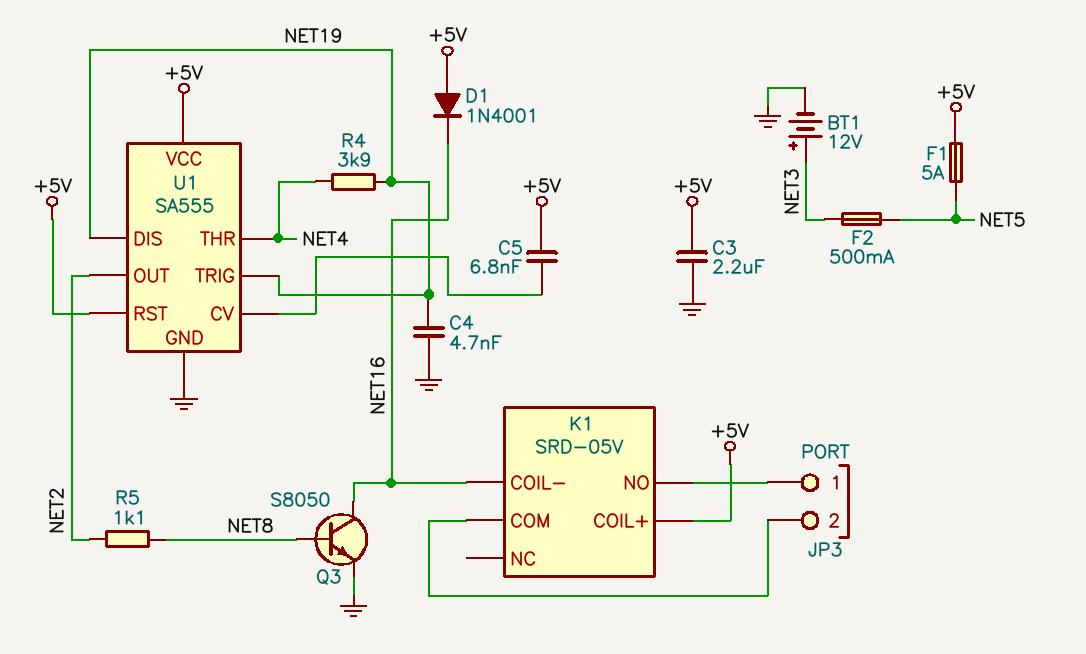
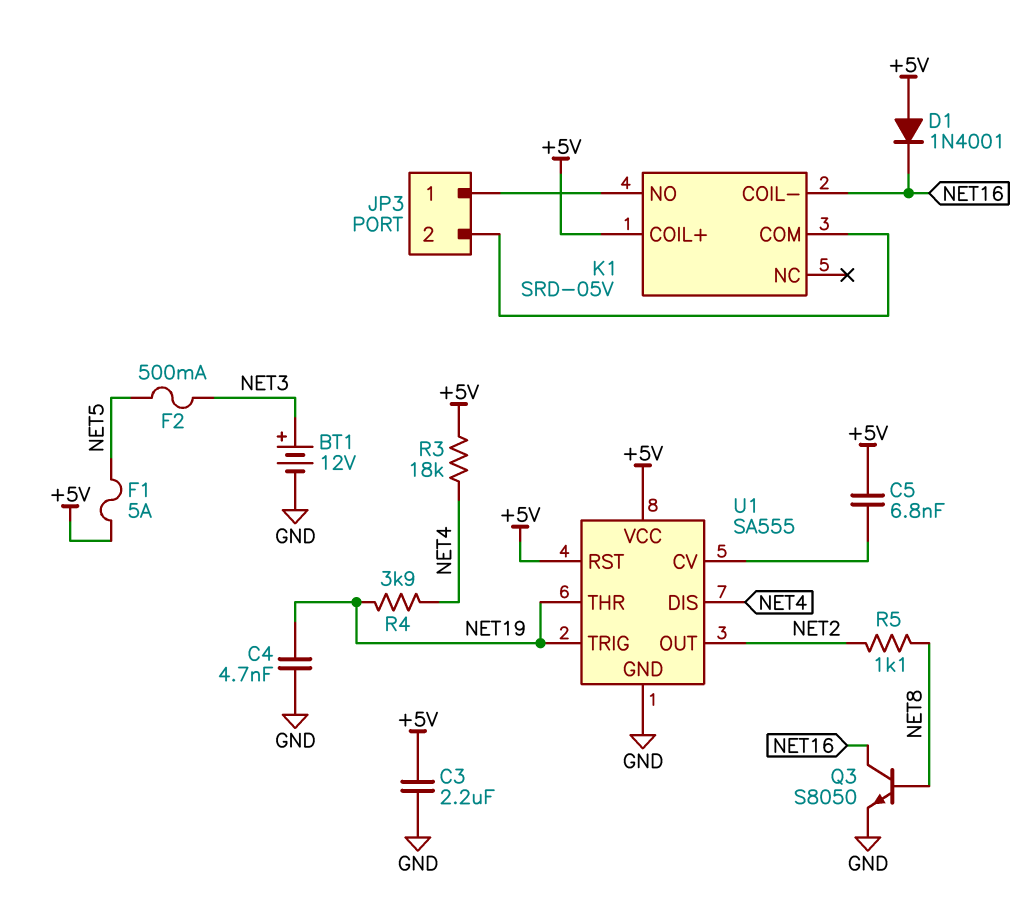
R3: none -> 18k (+5V, NET4)
U1 pin DIS: NET19 -> NET4
U1 pin THR: NET4 -> NET19

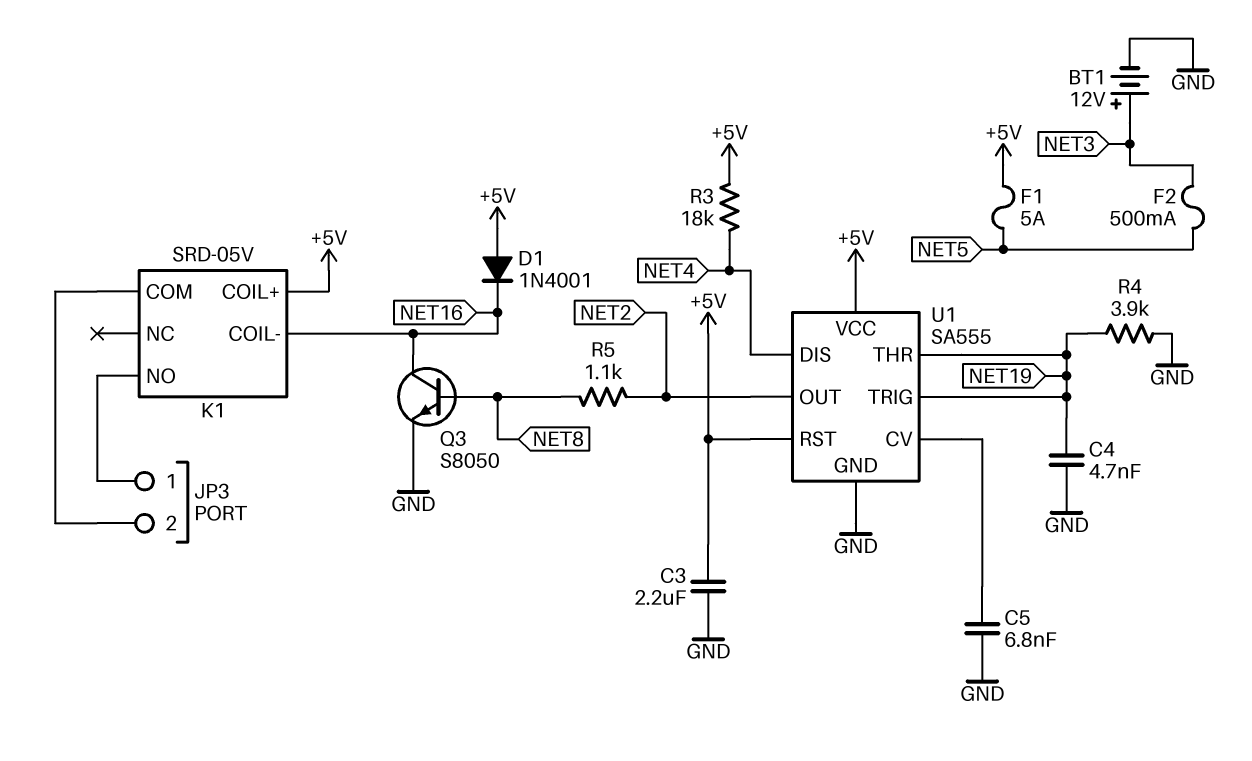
C5: 6.8nF (+5V, U1/CV) -> 6.8nF (GND, U1/CV)
R4: 3.9k (NET4, NET19) -> 3.9k (GND, NET19)

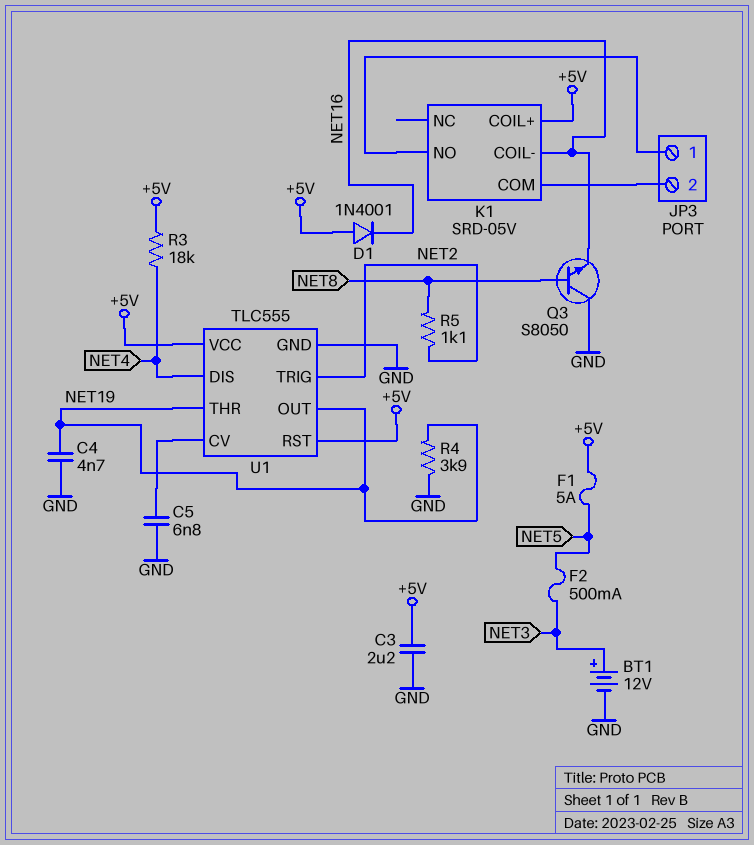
Q3: NPN S8050 (B NET8, C NET16, E GND) -> NPN S8050 (B NET8, C GND, E NET16)
U1: SA555 -> TLC555
U1 pin OUT: NET2 -> NET19
U1 pin TRIG: NET19 -> NET2

